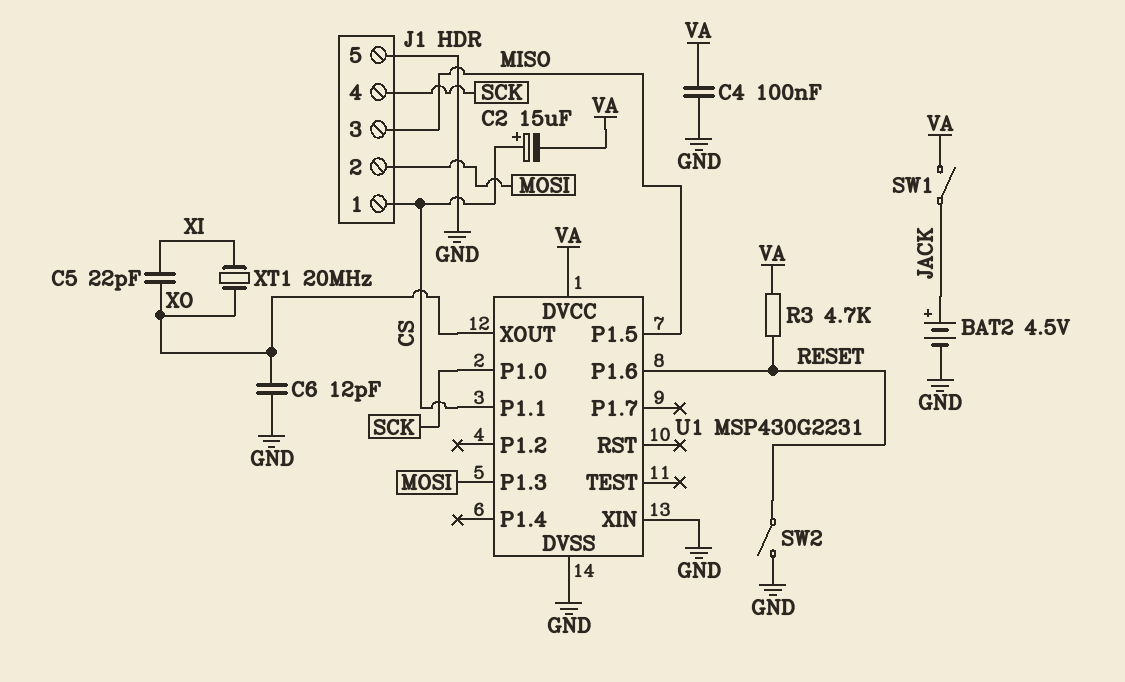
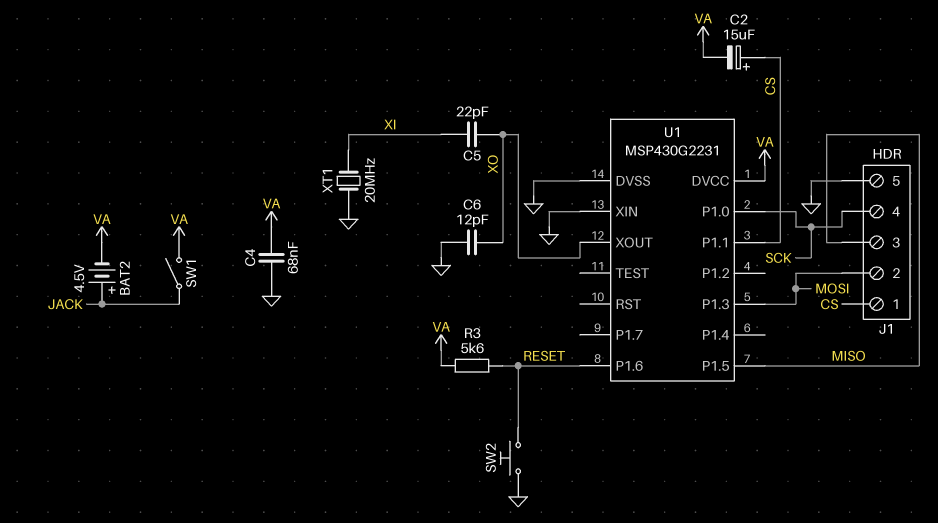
BAT2: 4.5V (plus JACK, minus GND) -> 4.5V (plus JACK, minus VA)
C4: 100nF (GND, VA) -> 68nF (GND, VA)
R3: 4.7k (RESET, VA) -> 5.6k (RESET, VA)
SW2: switch (GND, RESET) -> button (GND, RESET)
XT1: 20MHz (XI, XO) -> 20MHz (GND, XI)

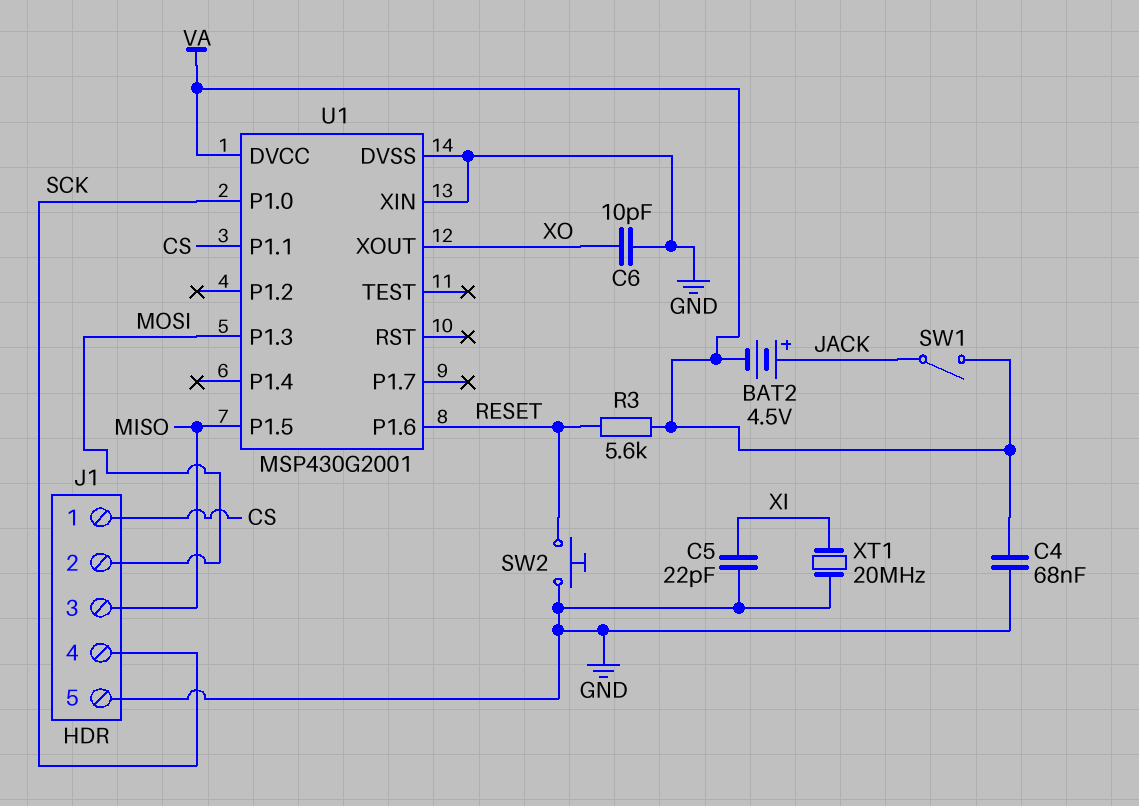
C2: 15uF (plus CS, minus VA) -> none
C5: 22pF (XI, XO) -> 22pF (GND, XI)
C6: 12pF (GND, XO) -> 10pF (GND, XO)
U1: MSP430G2231 -> MSP430G2001

